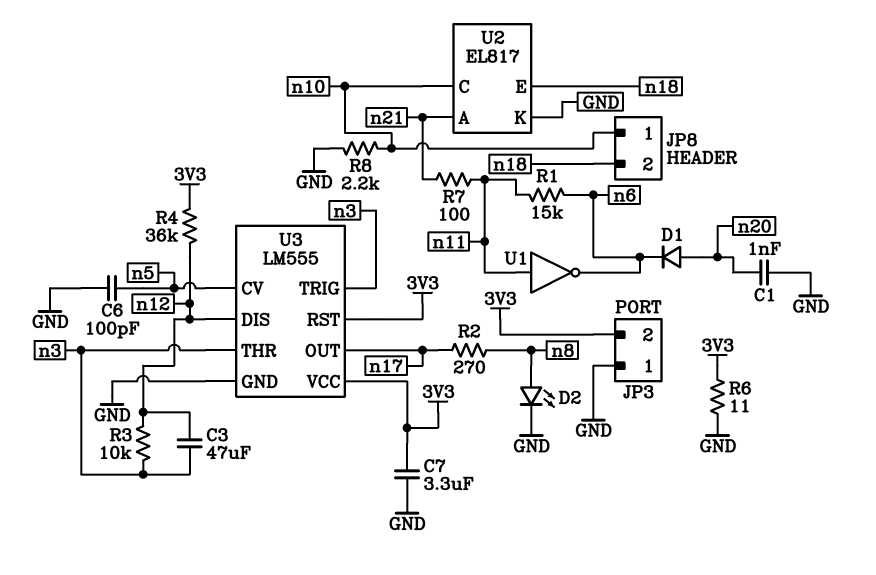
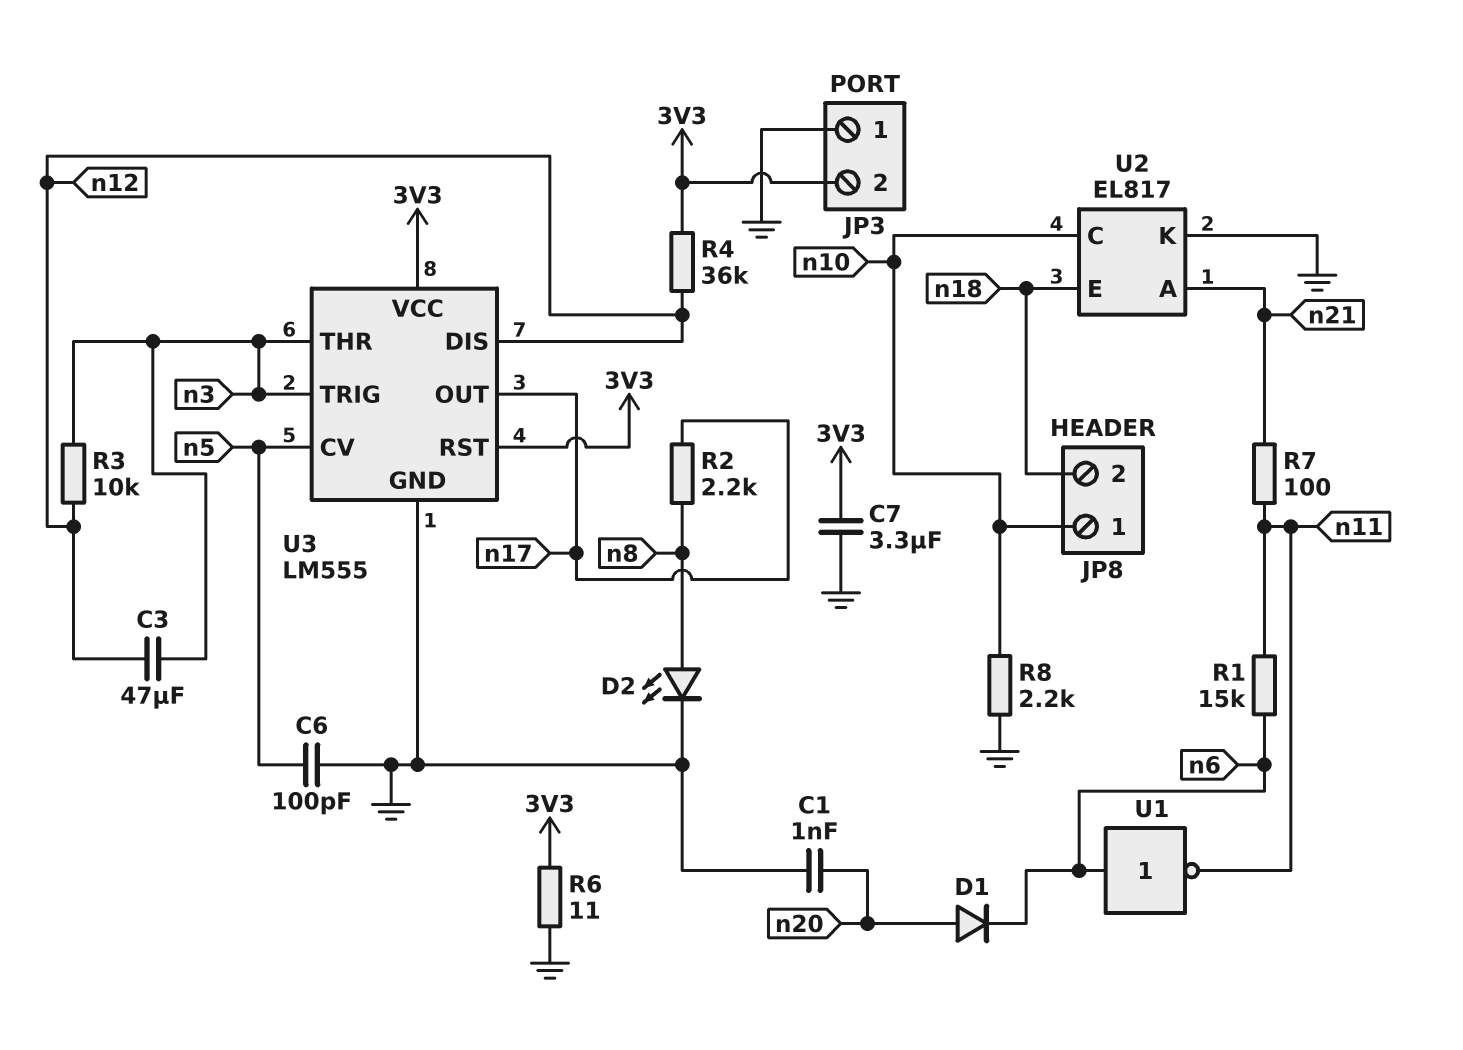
R2: 270 (n8, n17) -> 2.2k (n8, n17)
U1: NOT (in n11, out n6) -> NOT (in n6, out n11)

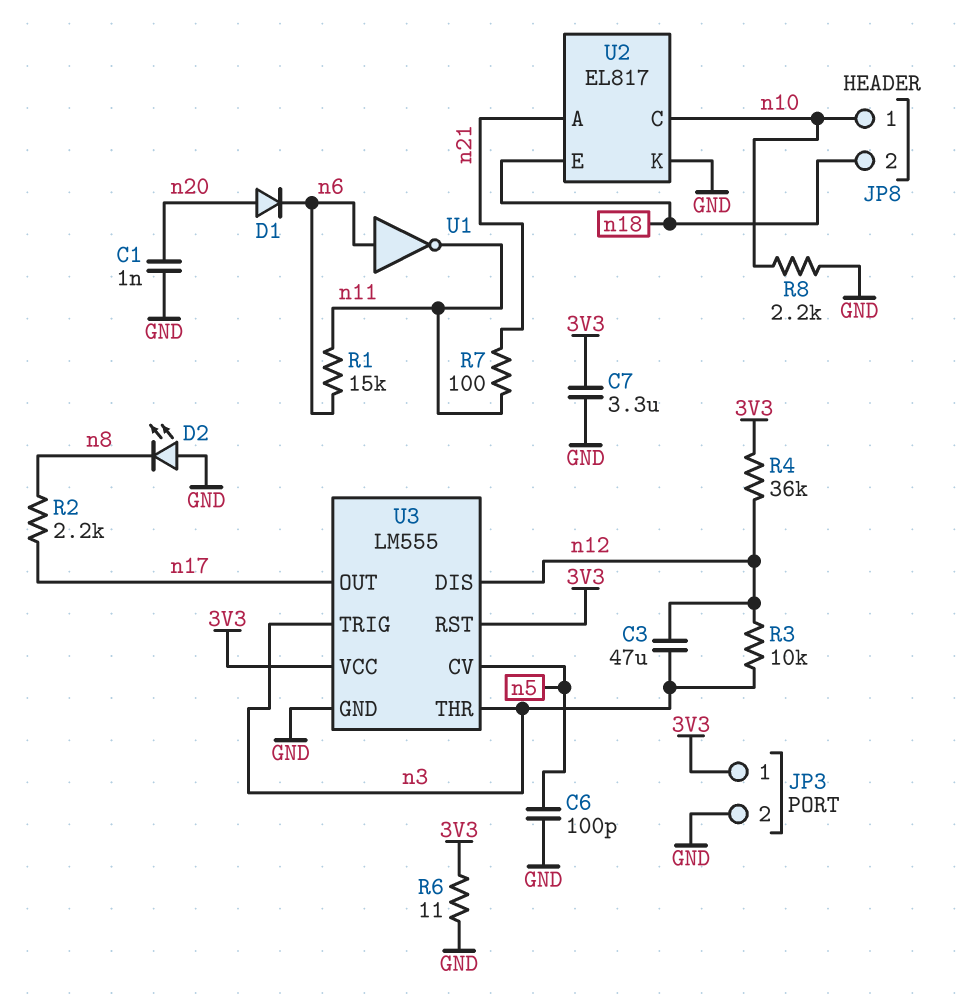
D2: LED (A n8, K GND) -> LED (A GND, K n8)
JP3 pin 1: GND -> 3V3
JP3 pin 2: 3V3 -> GND

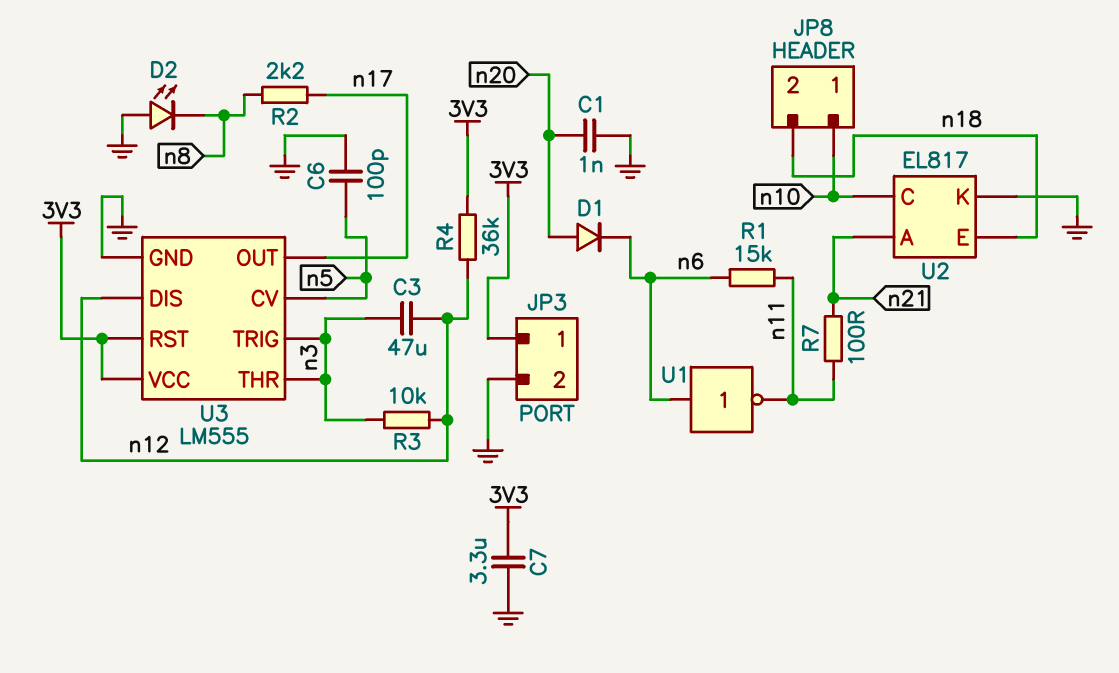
R6: 11 (3V3, GND) -> none
R8: 2.2k (GND, n10) -> none

